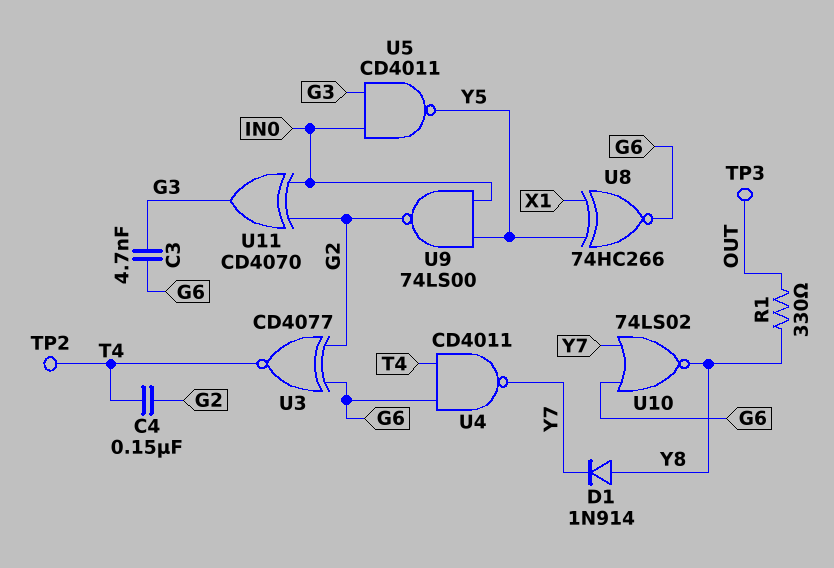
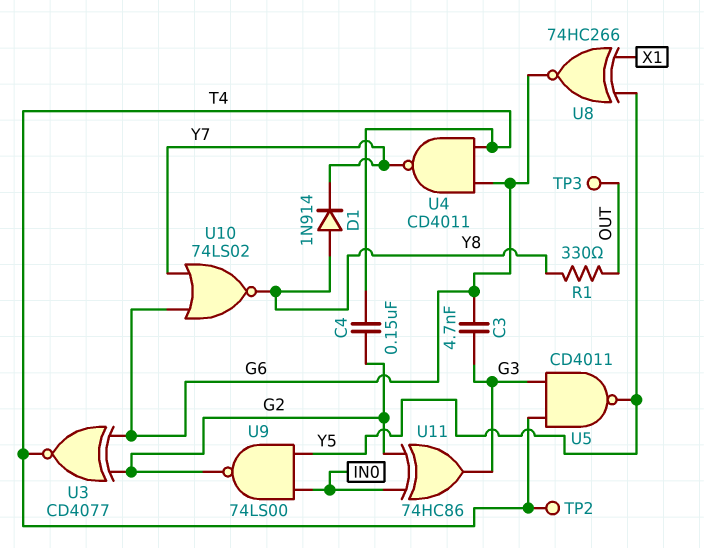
U5: NAND CD4011 (in G3, in IN0, out Y5) -> NAND CD4011 (in G3, in T4, out Y5)
U11: XOR CD4070 (in G2, in IN0, out G3) -> XOR 74HC86 (in G2, in IN0, out G3)

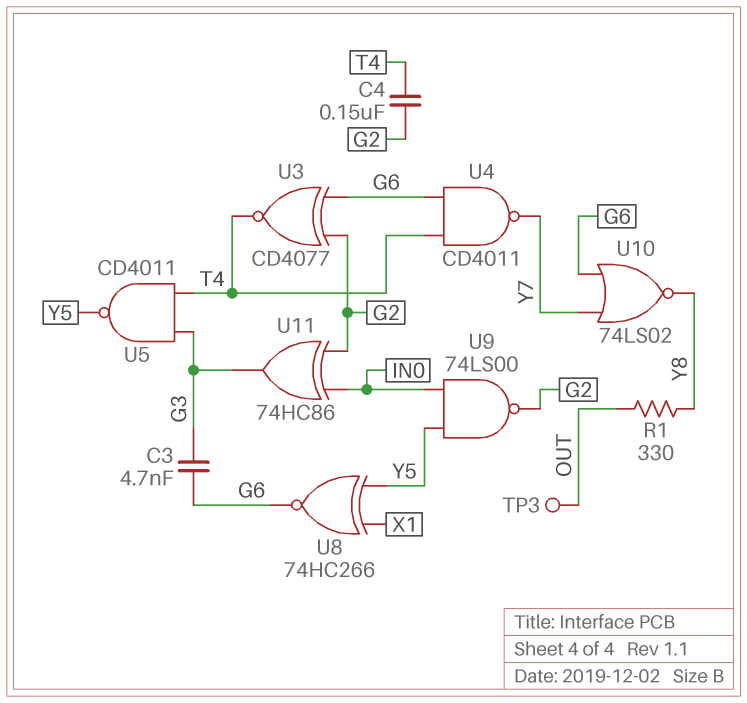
D1: diode 1N914 (A Y8, K Y7) -> none
TP2: test point (T4) -> none

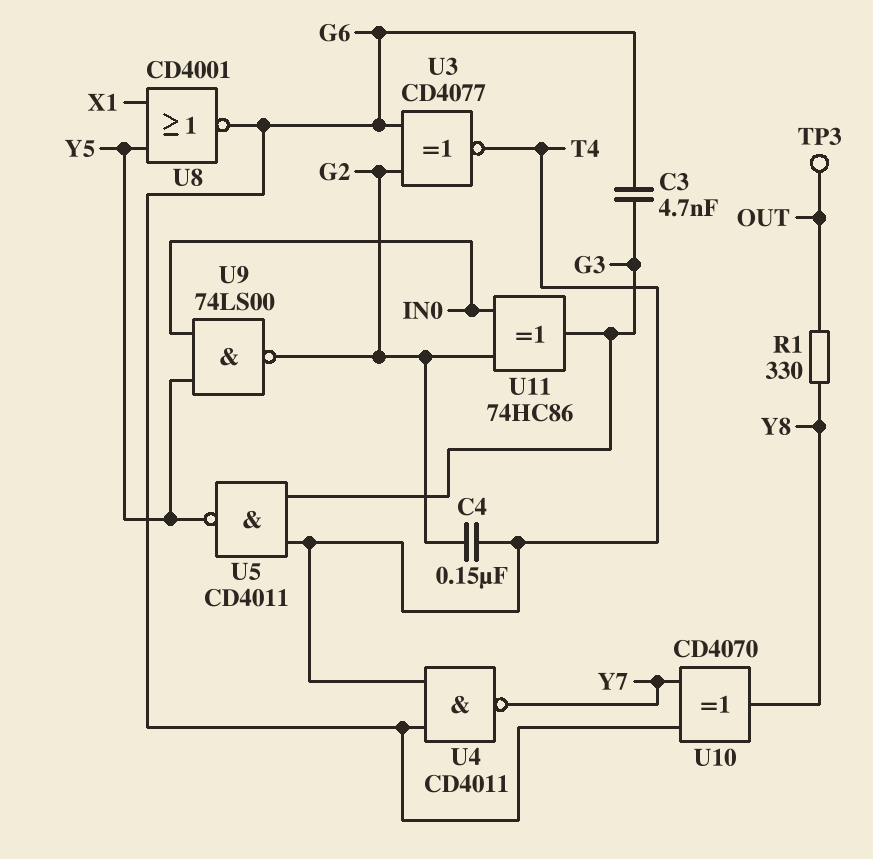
U8: XNOR 74HC266 (in X1, in Y5, out G6) -> NOR CD4001 (in X1, in Y5, out G6)
U10: NOR 74LS02 (in G6, in Y7, out Y8) -> XOR CD4070 (in G6, in Y7, out Y8)

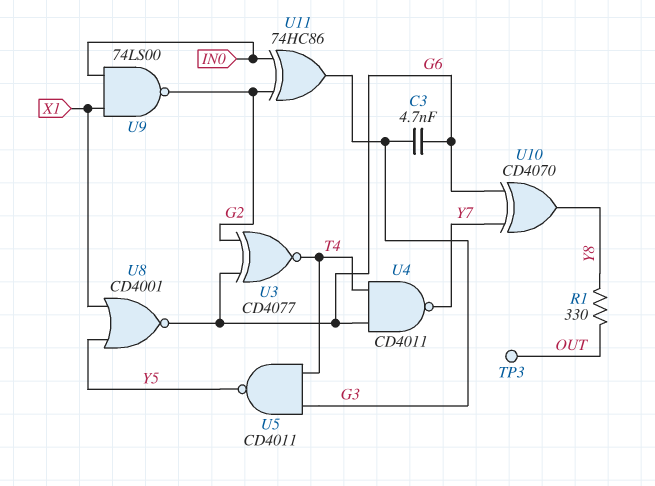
C4: 150nF (G2, T4) -> none
U9: NAND 74LS00 (in IN0, in Y5, out G2) -> NAND 74LS00 (in IN0, in X1, out G2)

